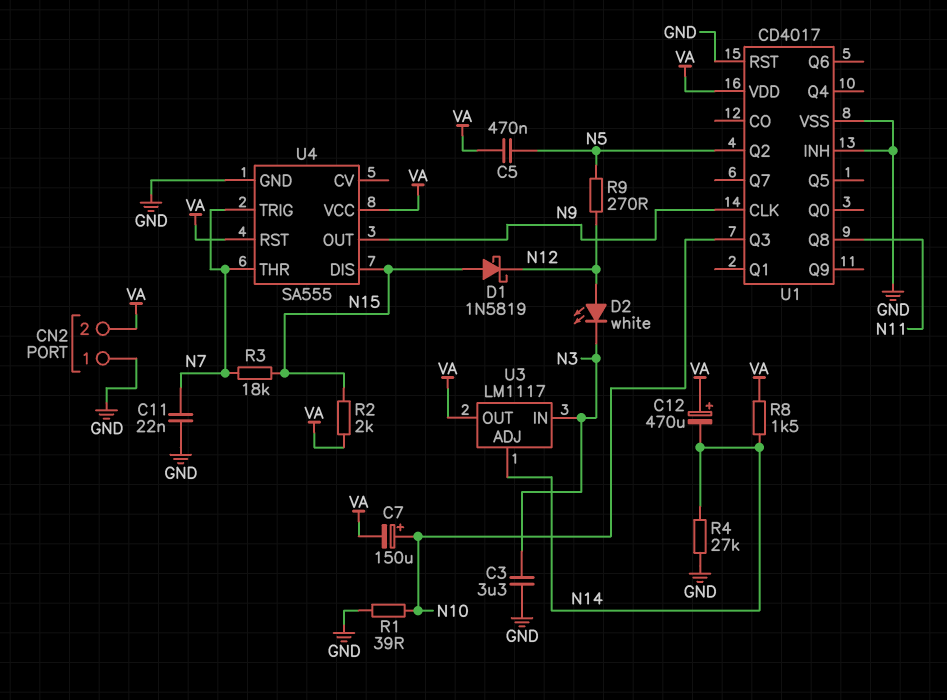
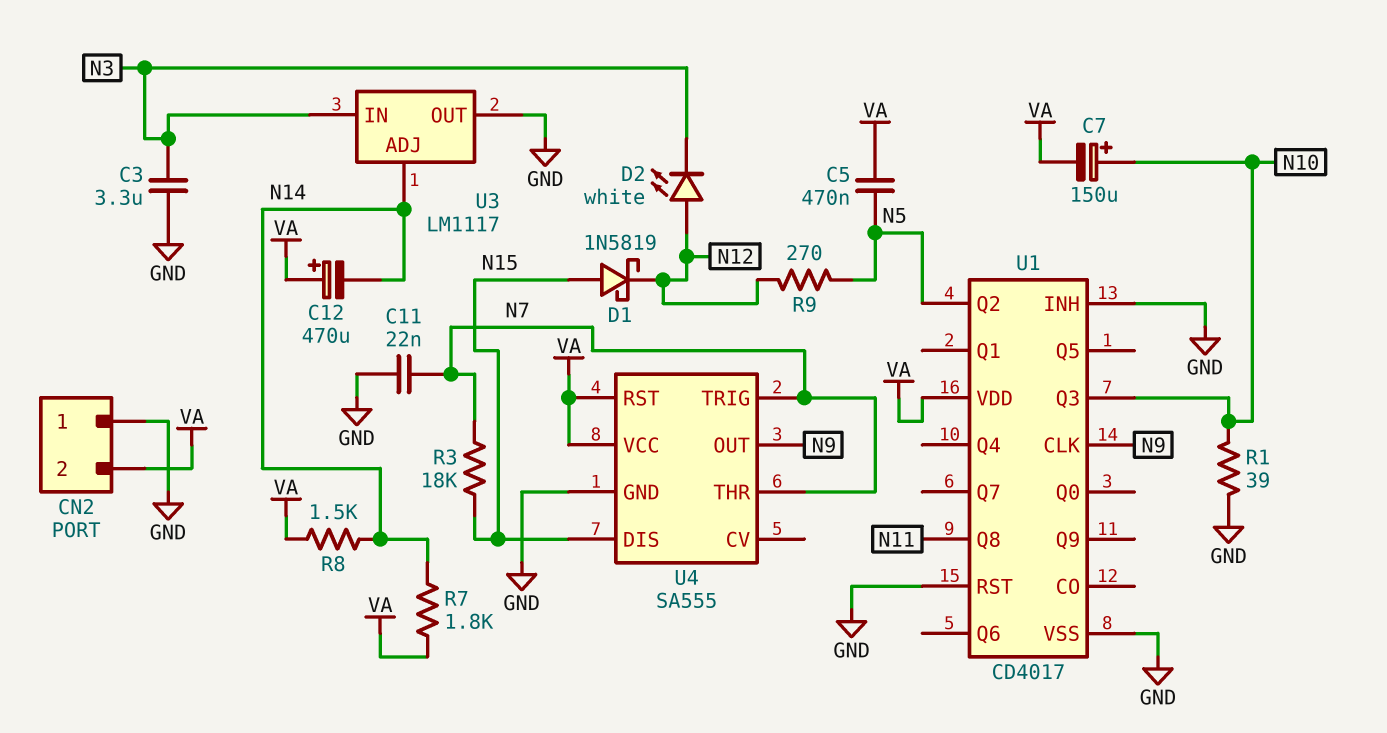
R2: 2k (N15, VA) -> none
R4: 27k (GND, N14) -> none
R7: none -> 1.8k (N14, VA)
U3 pin OUT: VA -> GND

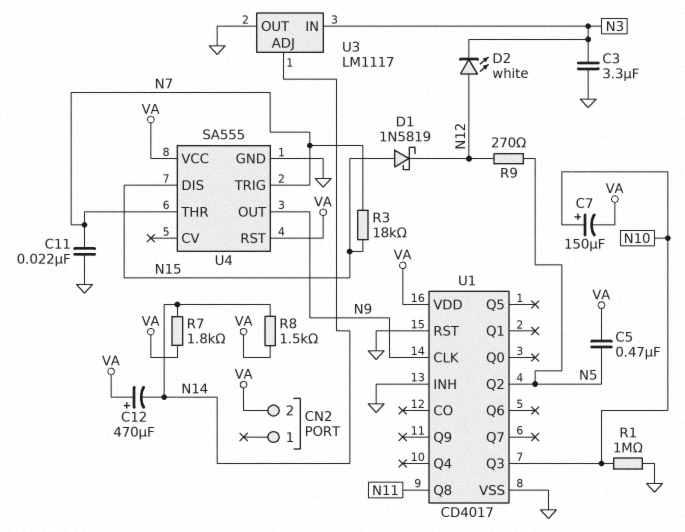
CN2 pin 1: GND -> none
R1: 39 (GND, N10) -> 1M (GND, N10)

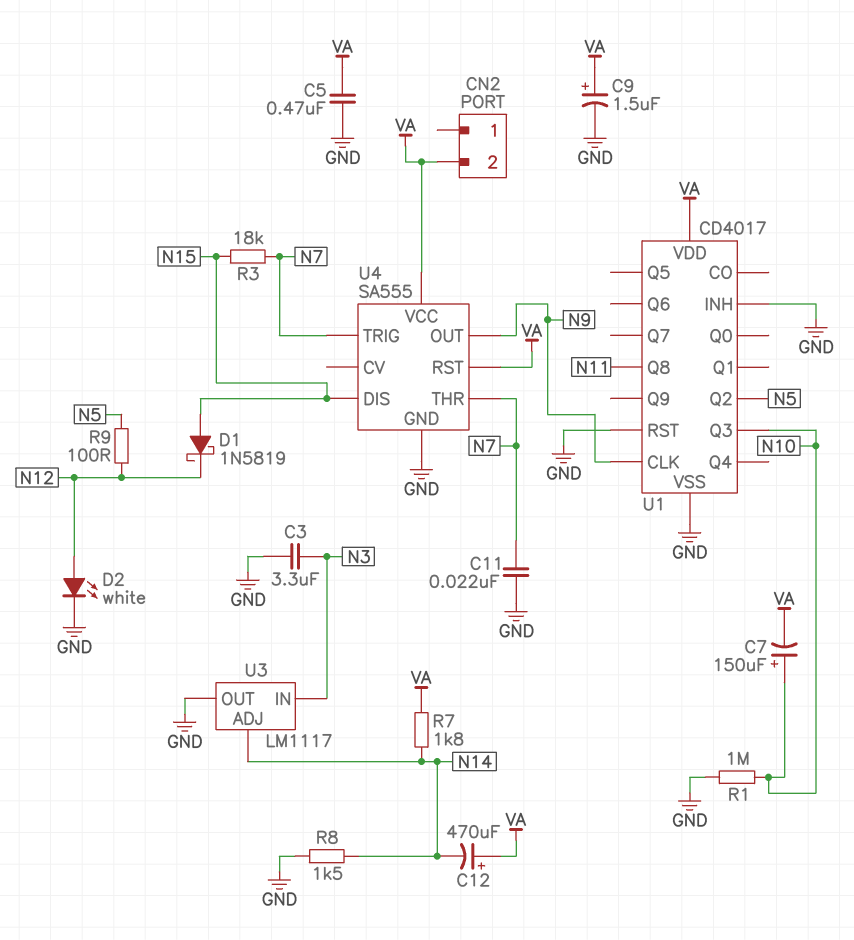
C5: 470nF (N5, VA) -> 470nF (GND, VA)
C9: none -> 1.5uF (plus VA, minus GND)
D2: LED white (A N12, K N3) -> LED white (A N12, K GND)
R8: 1.5k (N14, VA) -> 1.5k (GND, N14)
R9: 270 (N5, N12) -> 100 (N5, N12)

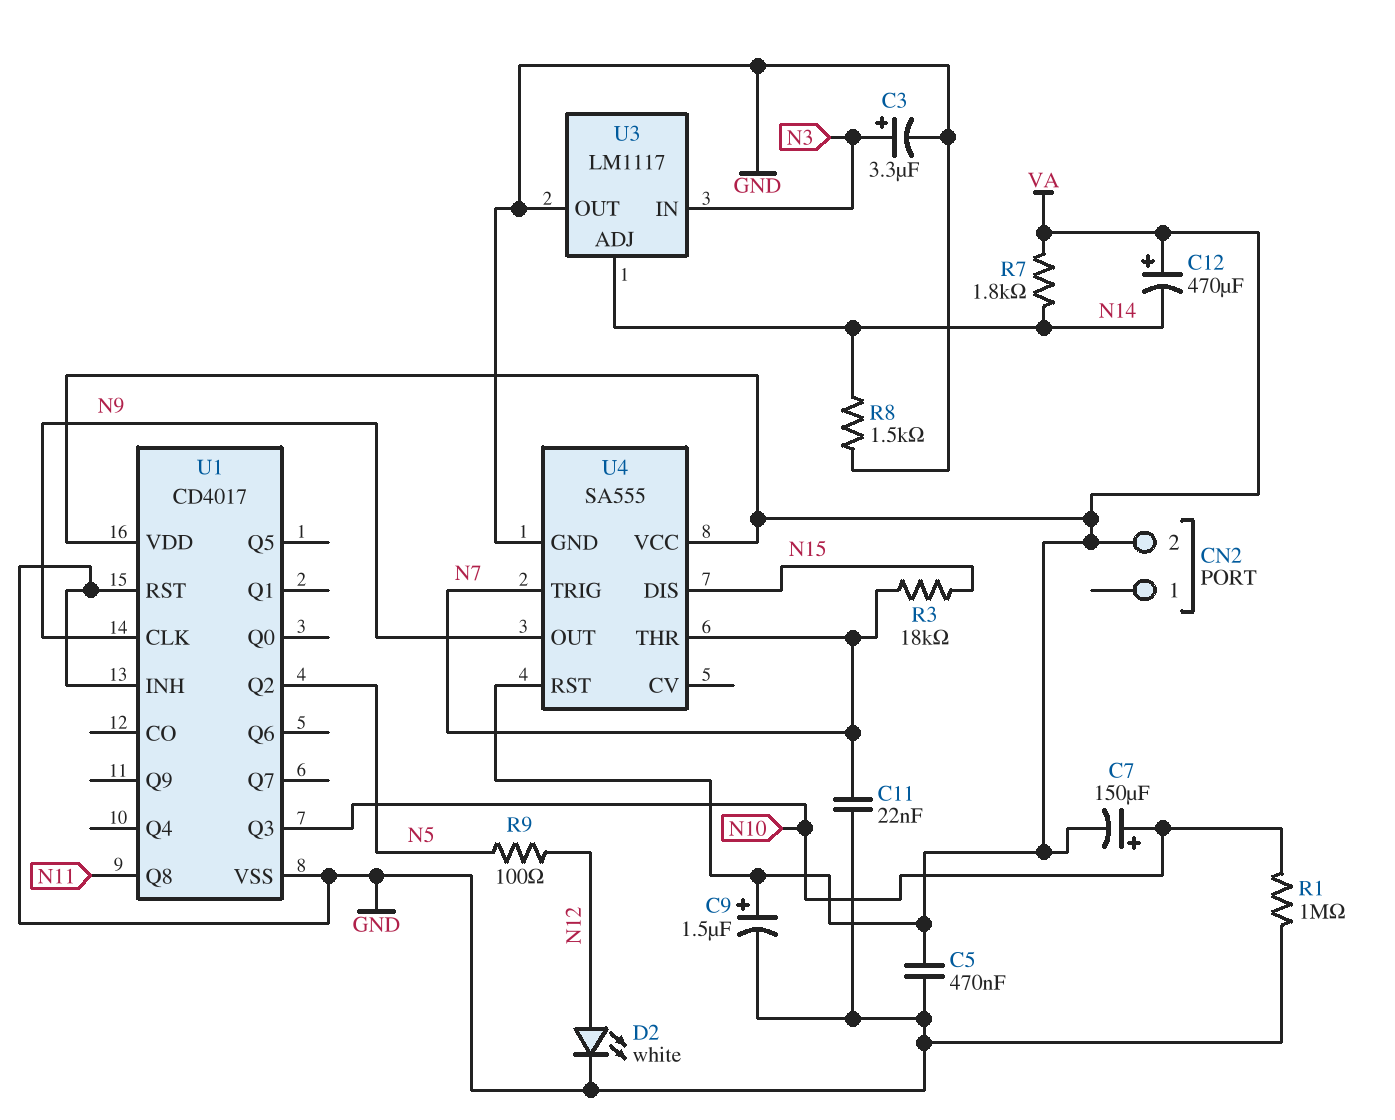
C3: 3.3uF (GND, N3) -> 3.3uF (plus N3, minus GND)
D1: schottky 1N5819 (A N15, K N12) -> none

